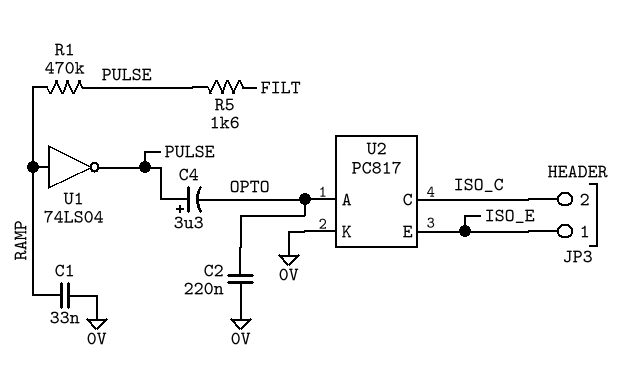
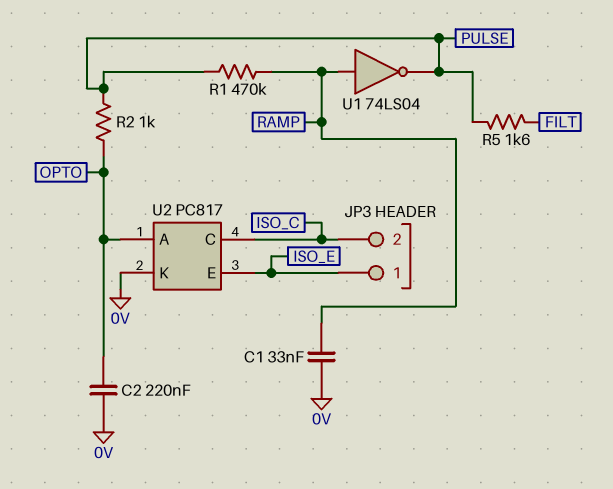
C4: 3.3uF (plus PULSE, minus OPTO) -> none
R2: none -> 1k (OPTO, PULSE)

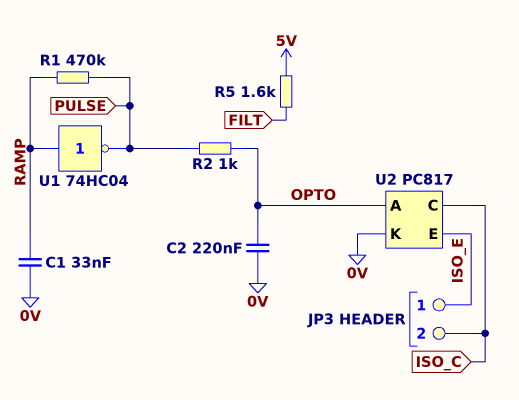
R5: 1.6k (FILT, PULSE) -> 1.6k (5V, FILT)
U1: NOT 74LS04 (in RAMP, out PULSE) -> NOT 74HC04 (in RAMP, out PULSE)

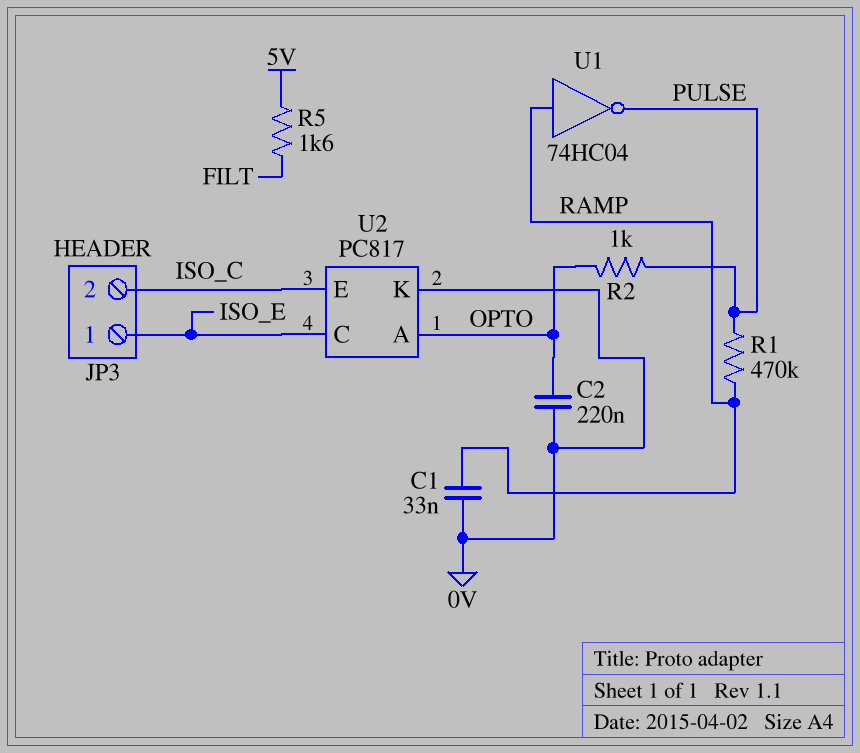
U2 pin C: ISO_C -> ISO_E
U2 pin E: ISO_E -> ISO_C

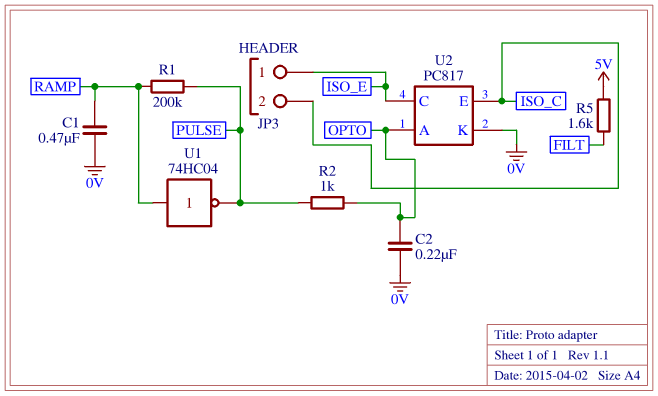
C1: 33nF (0V, RAMP) -> 470nF (0V, RAMP)
R1: 470k (PULSE, RAMP) -> 200k (PULSE, RAMP)

